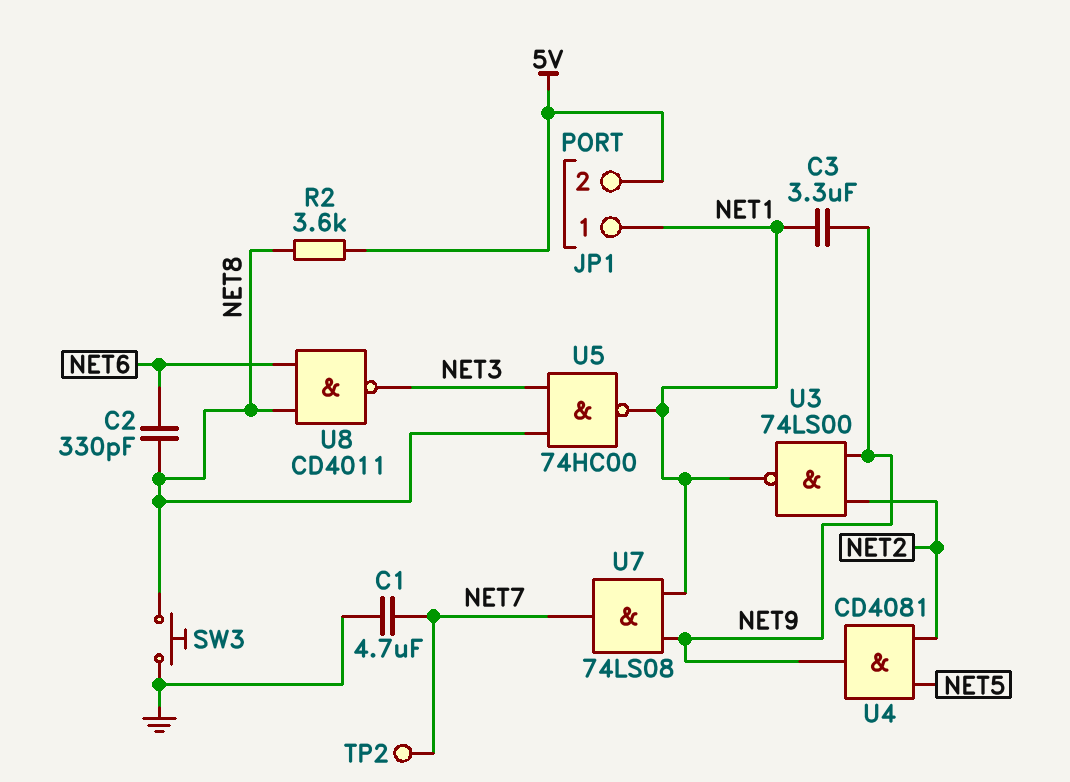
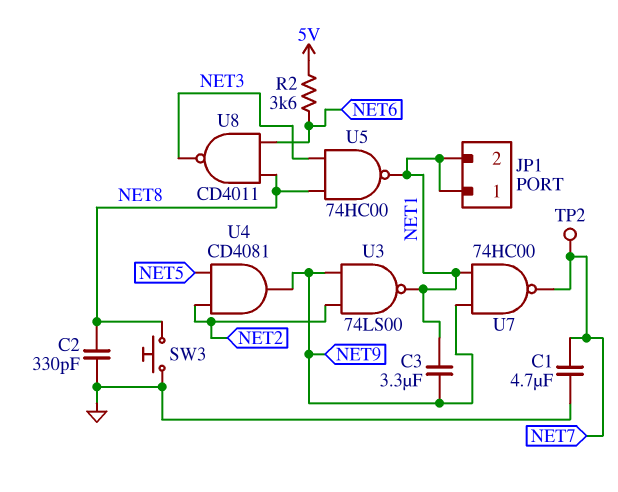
C2: 330pF (NET6, NET8) -> 330pF (GND, NET8)
JP1 pin 2: 5V -> NET1
R2: 3.6k (5V, NET8) -> 3.6k (5V, NET6)
U7: AND 74LS08 (in NET1, in NET9, out NET7) -> NAND 74HC00 (in NET1, in NET9, out NET7)

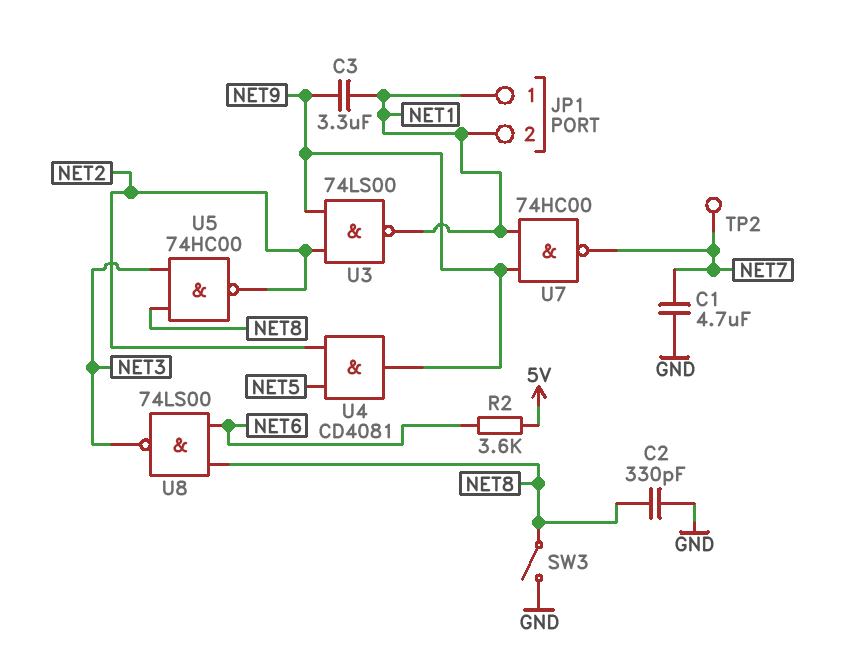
SW3: button (GND, NET8) -> switch (GND, NET8)
U5: NAND 74HC00 (in NET3, in NET8, out NET1) -> NAND 74HC00 (in NET3, in NET8, out NET2)
U8: NAND CD4011 (in NET6, in NET8, out NET3) -> NAND 74LS00 (in NET6, in NET8, out NET3)

